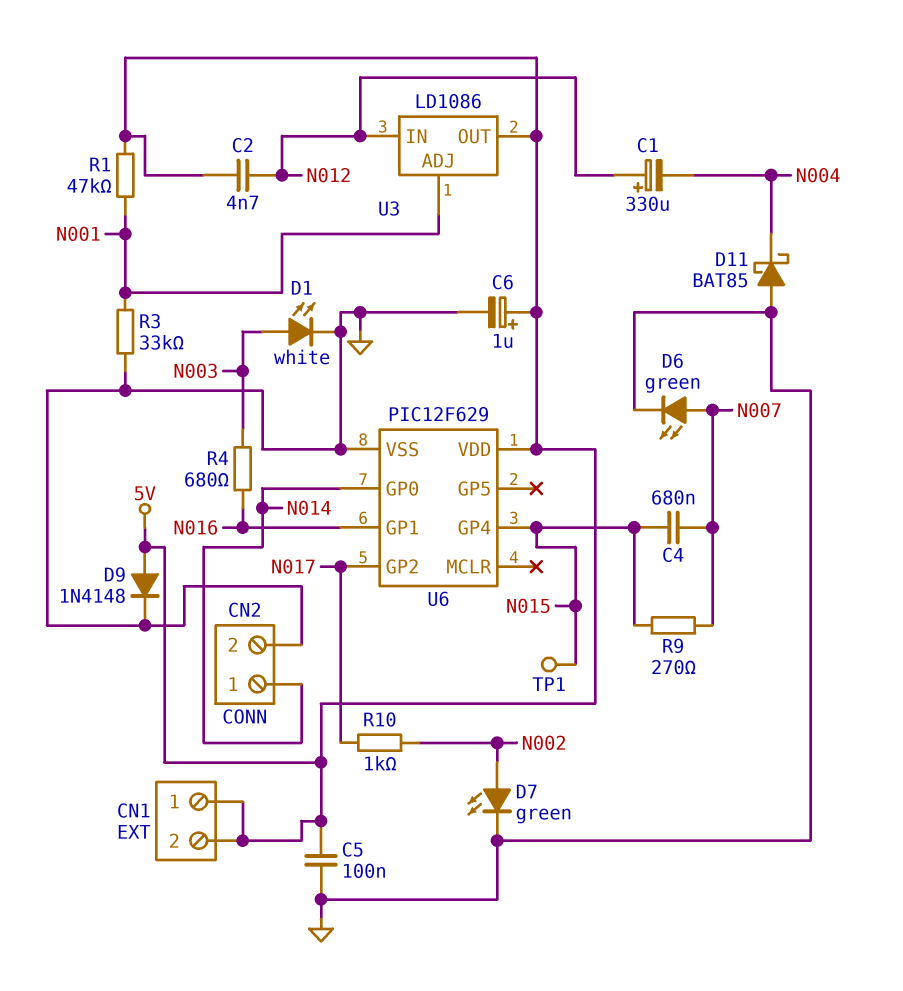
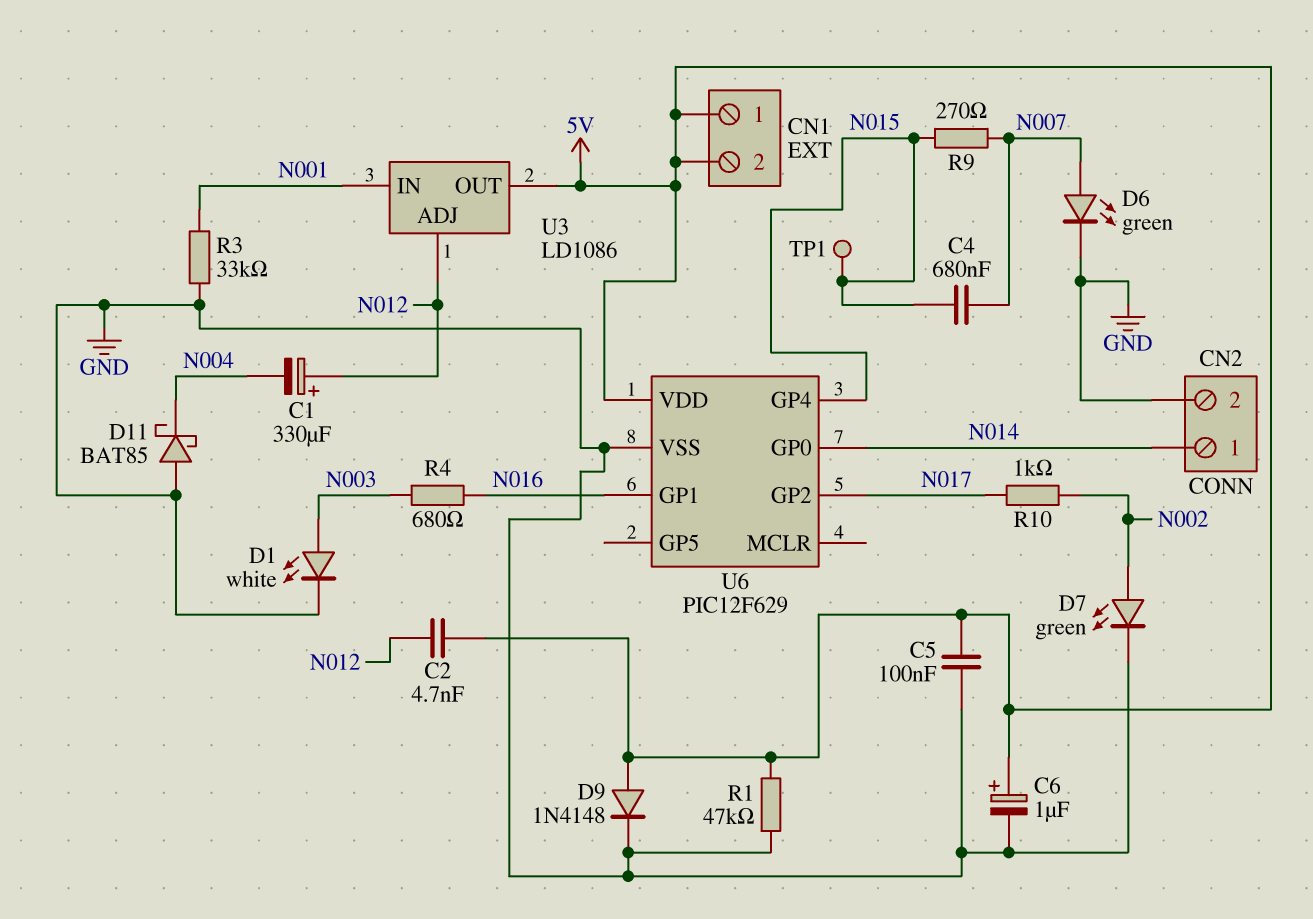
R1: 47k (5V, N001) -> 47k (5V, GND)
U3 pin ADJ: N001 -> N012
U3 pin IN: N012 -> N001

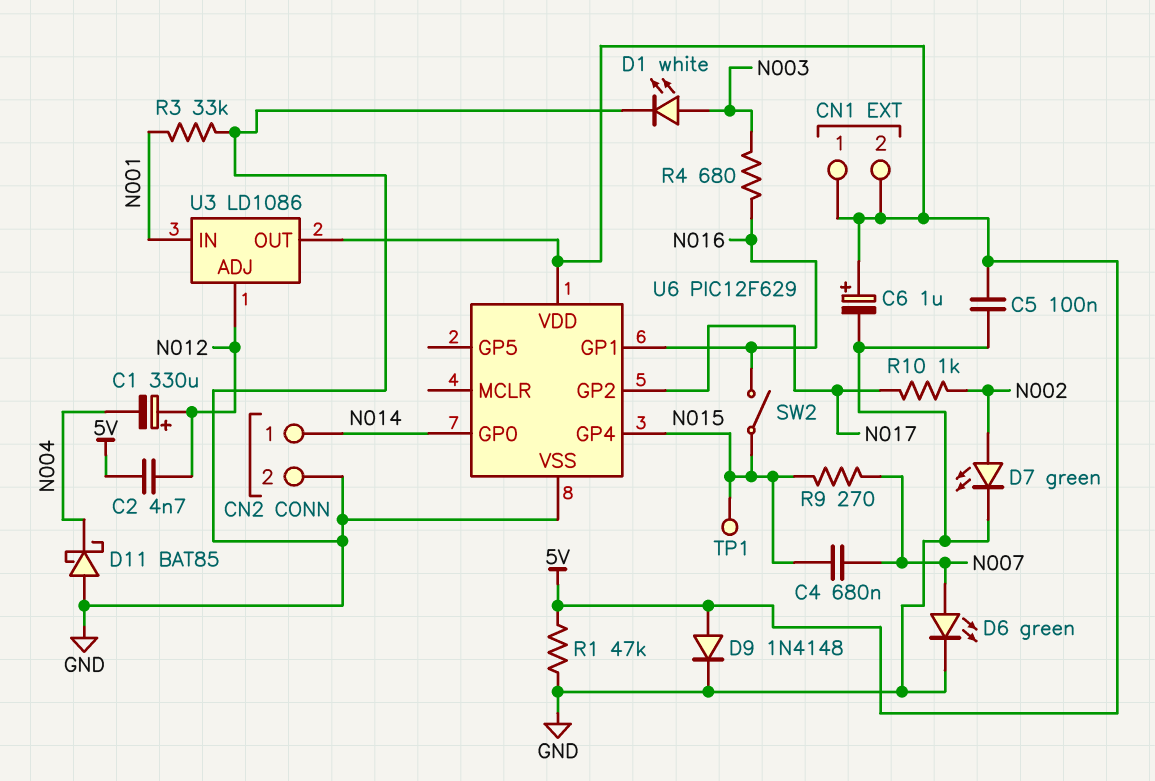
SW2: none -> switch (N015, N016)

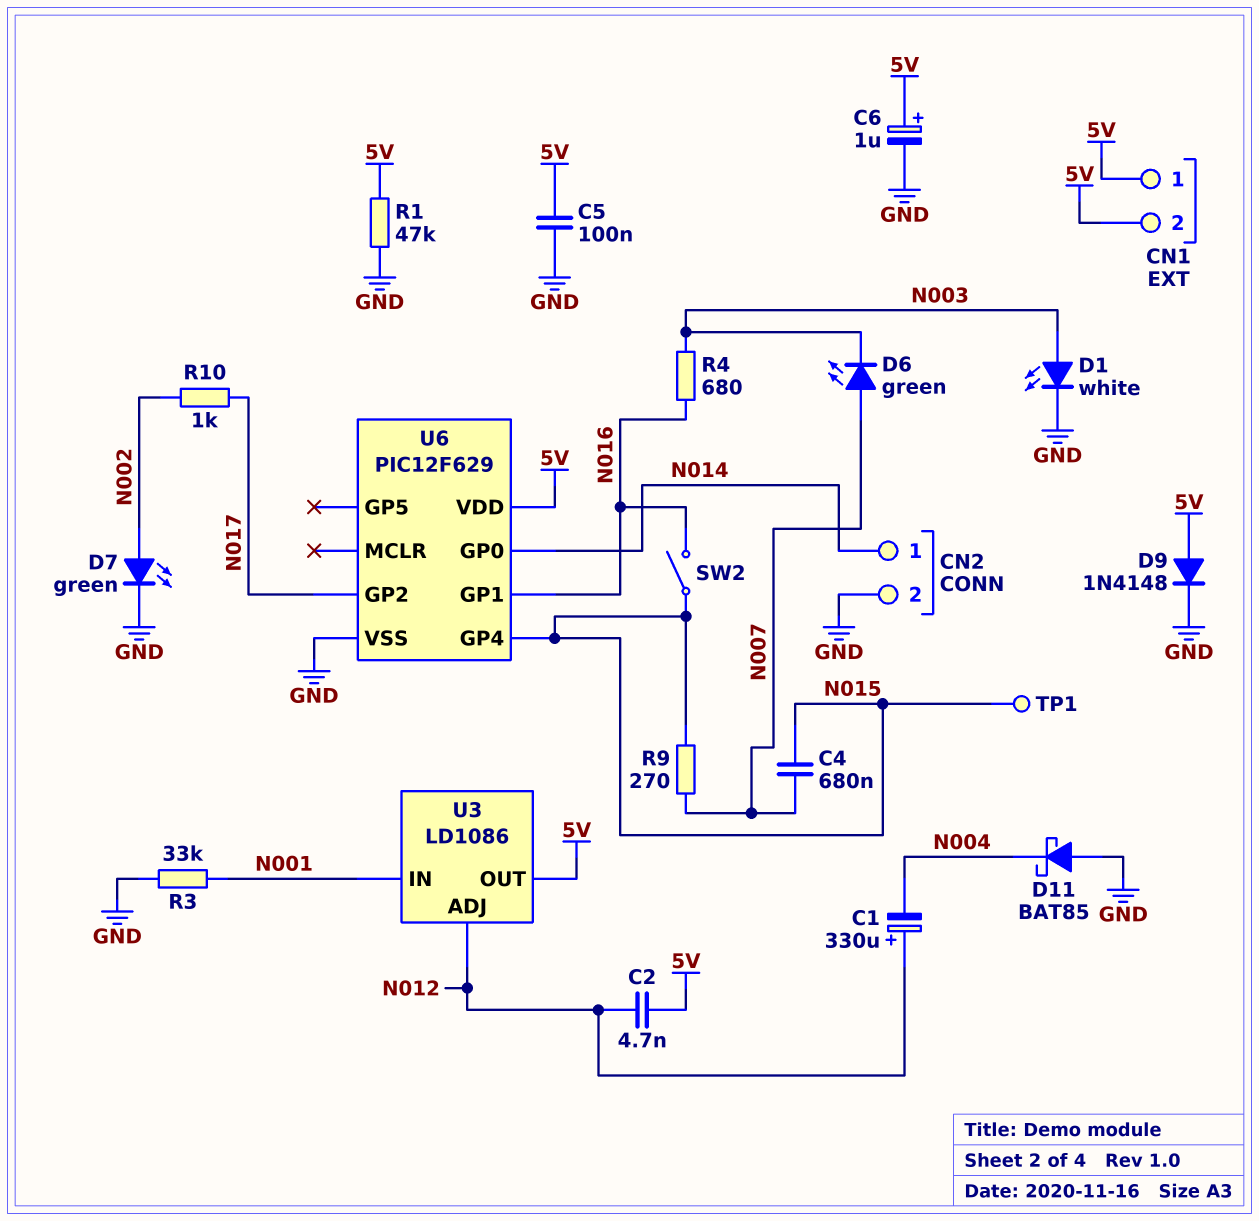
D6: LED green (A N007, K GND) -> LED green (A N007, K N003)

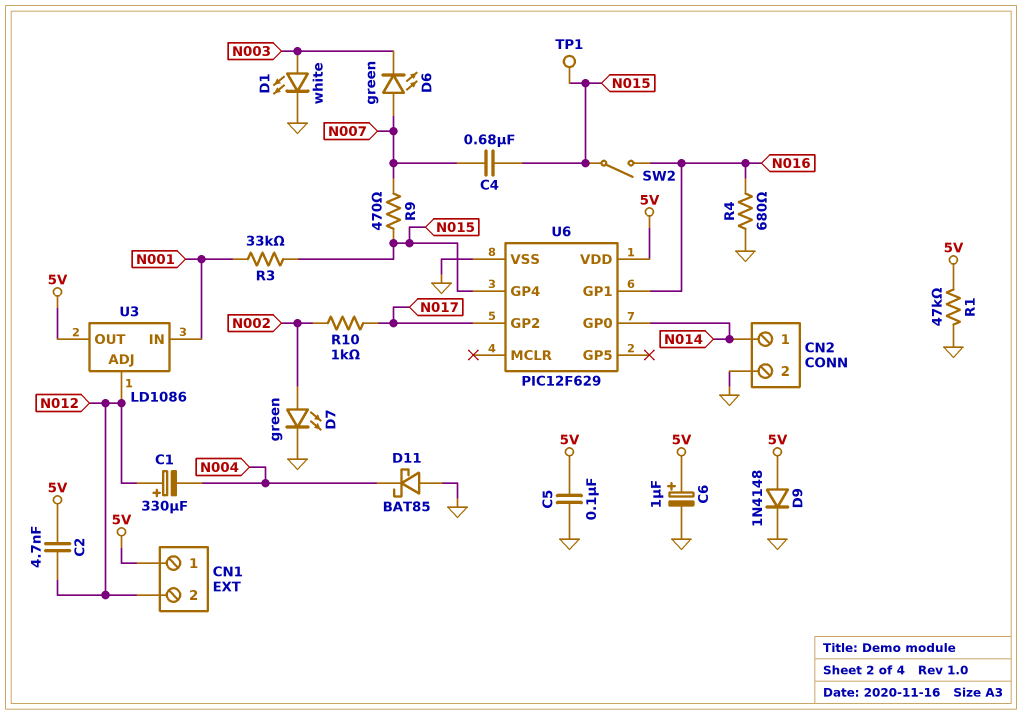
CN1 pin 2: 5V -> N012
R3: 33k (GND, N001) -> 33k (N001, N015)
R4: 680 (N003, N016) -> 680 (GND, N016)
R9: 270 (N007, N015) -> 470 (N007, N015)

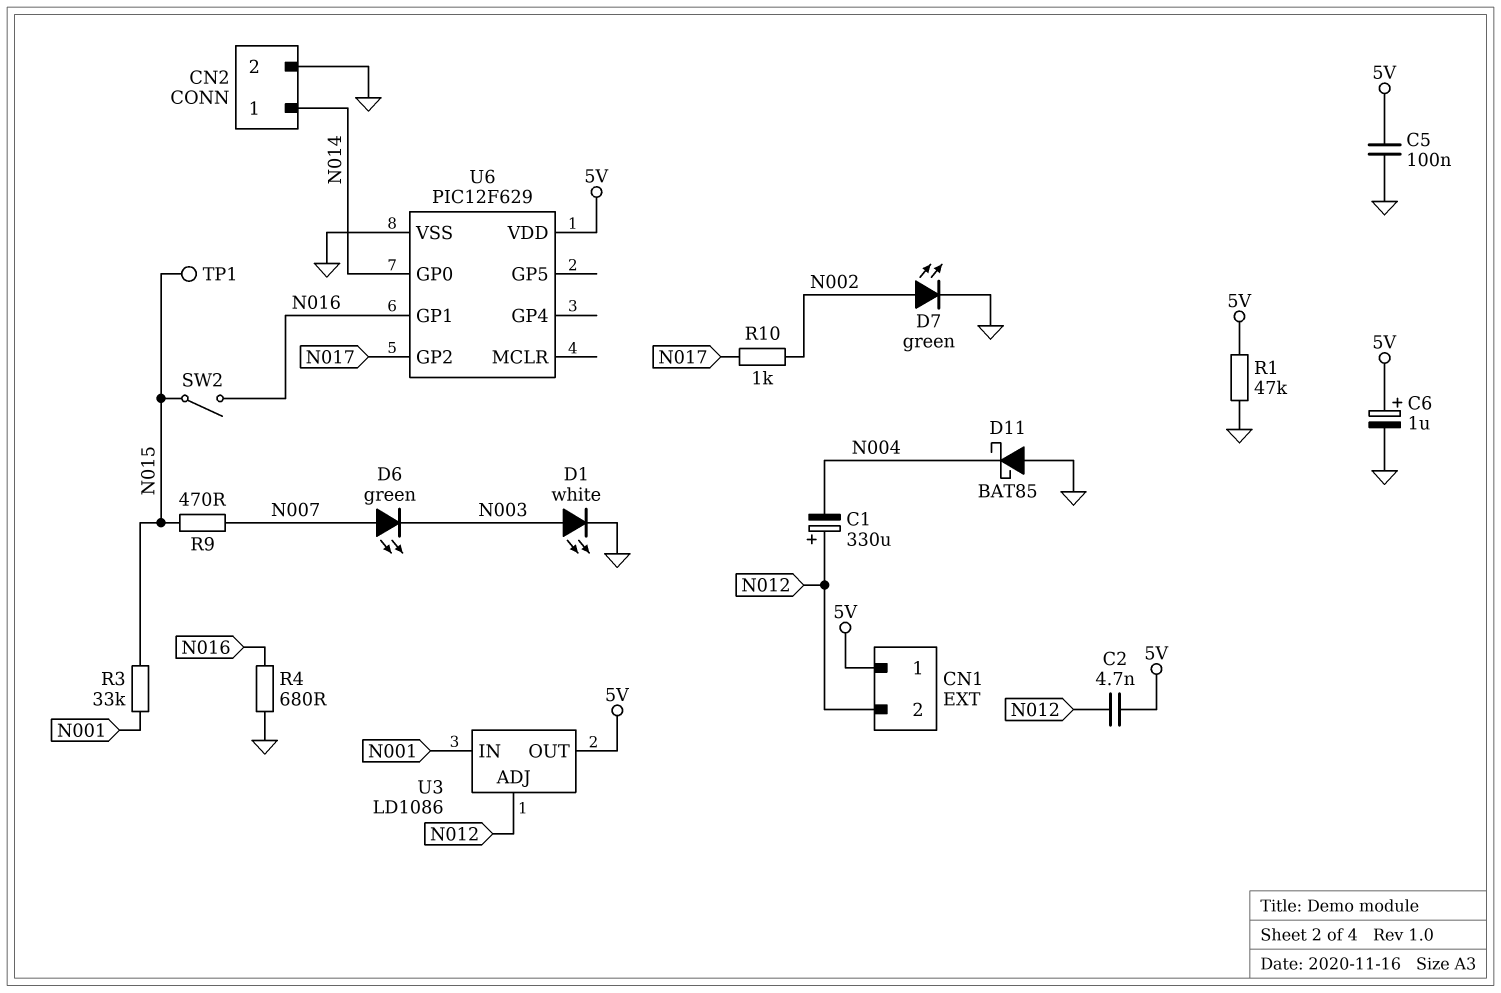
C4: 680nF (N007, N015) -> none
D9: diode 1N4148 (A 5V, K GND) -> none
U6 pin GP4: N015 -> none

